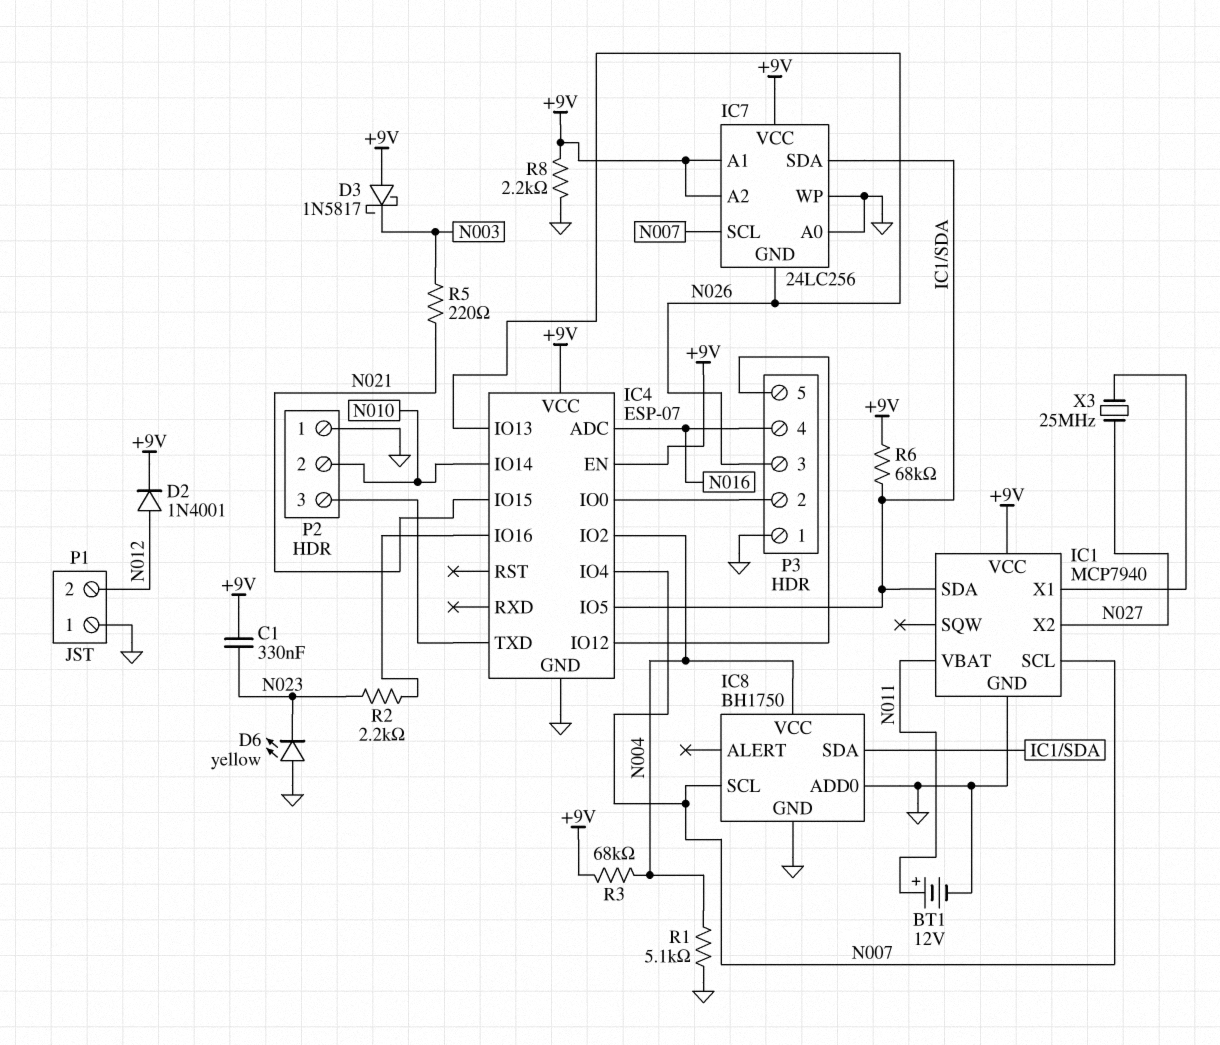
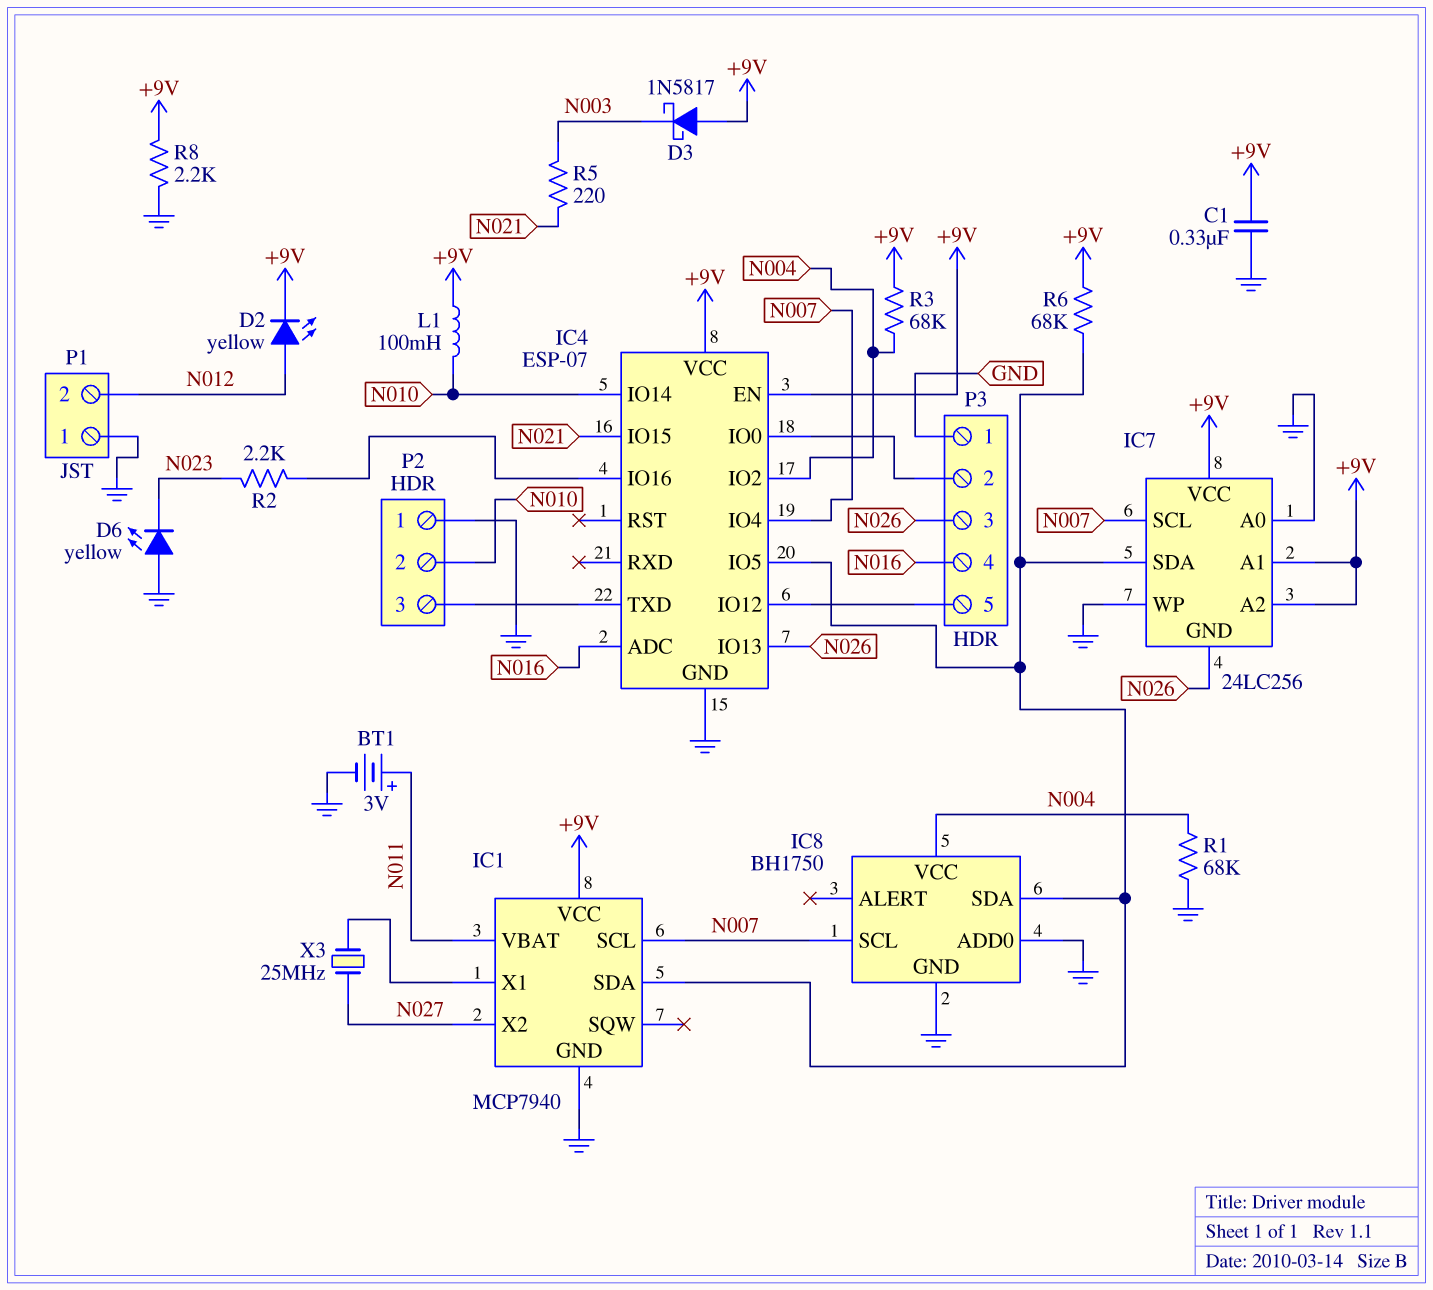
BT1: 12V (plus N011, minus GND) -> 3V (plus N011, minus GND)
C1: 330nF (+9V, N023) -> 330nF (+9V, GND)
D2: diode 1N4001 (A N012, K +9V) -> LED yellow (A N012, K +9V)
L1: none -> 100mH (+9V, N010)
R1: 5.1k (GND, N004) -> 68k (GND, N004)

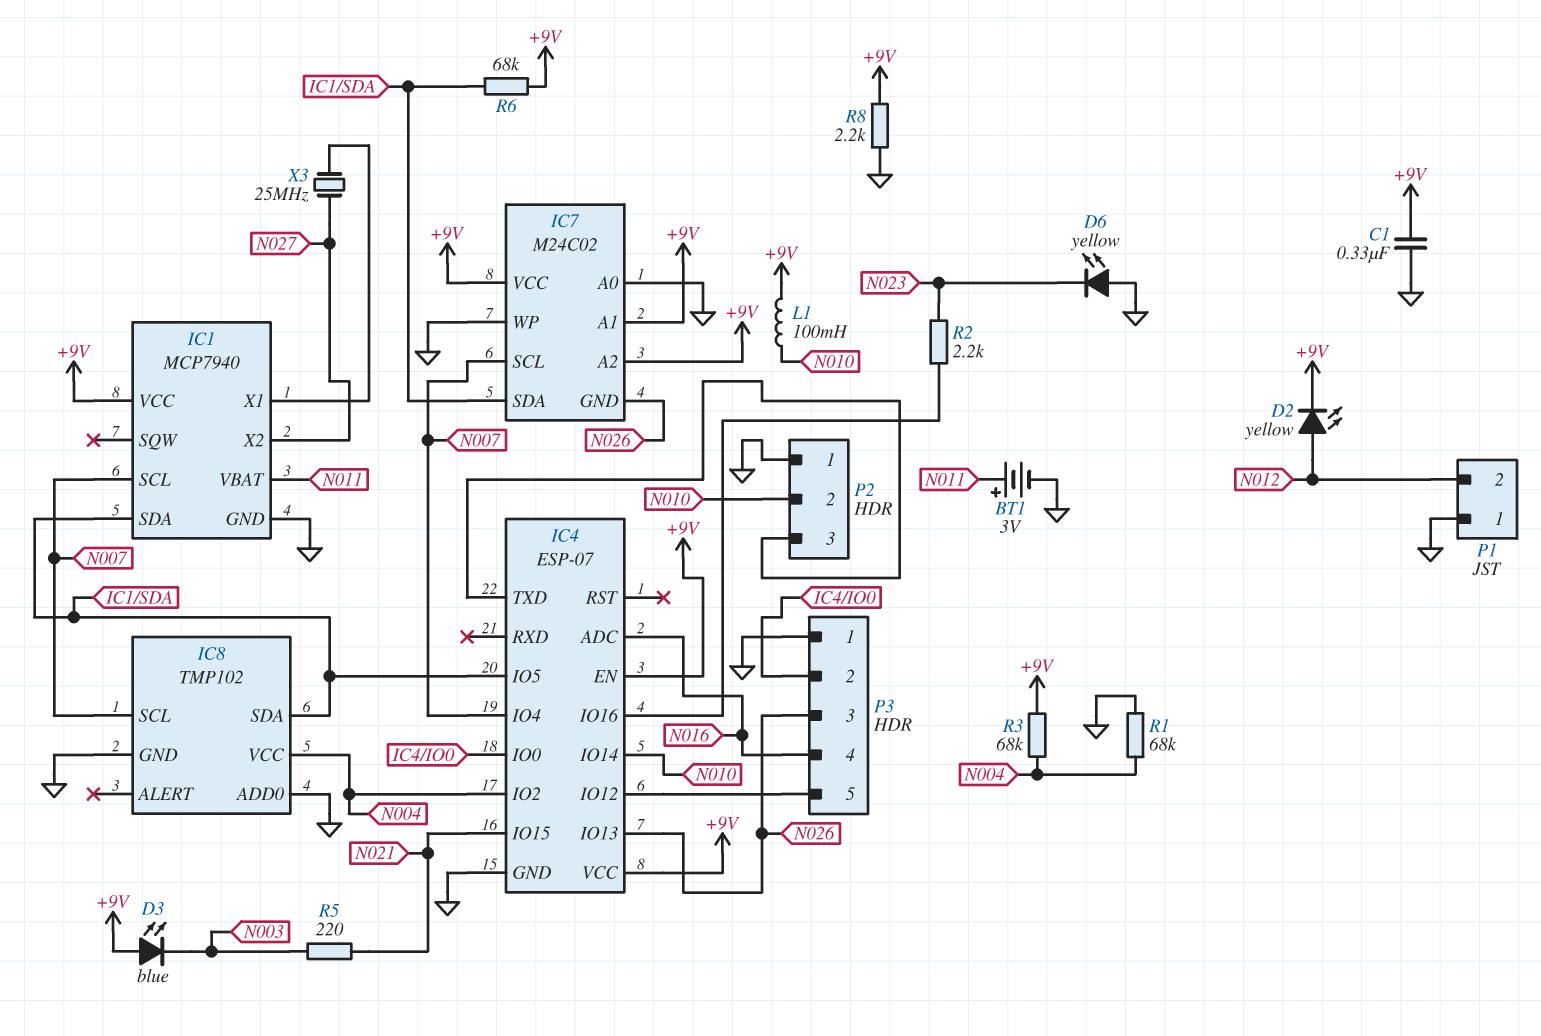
D3: schottky 1N5817 (A +9V, K N003) -> LED blue (A +9V, K N003)
IC7: 24LC256 -> M24C02
IC8: BH1750 -> TMP102

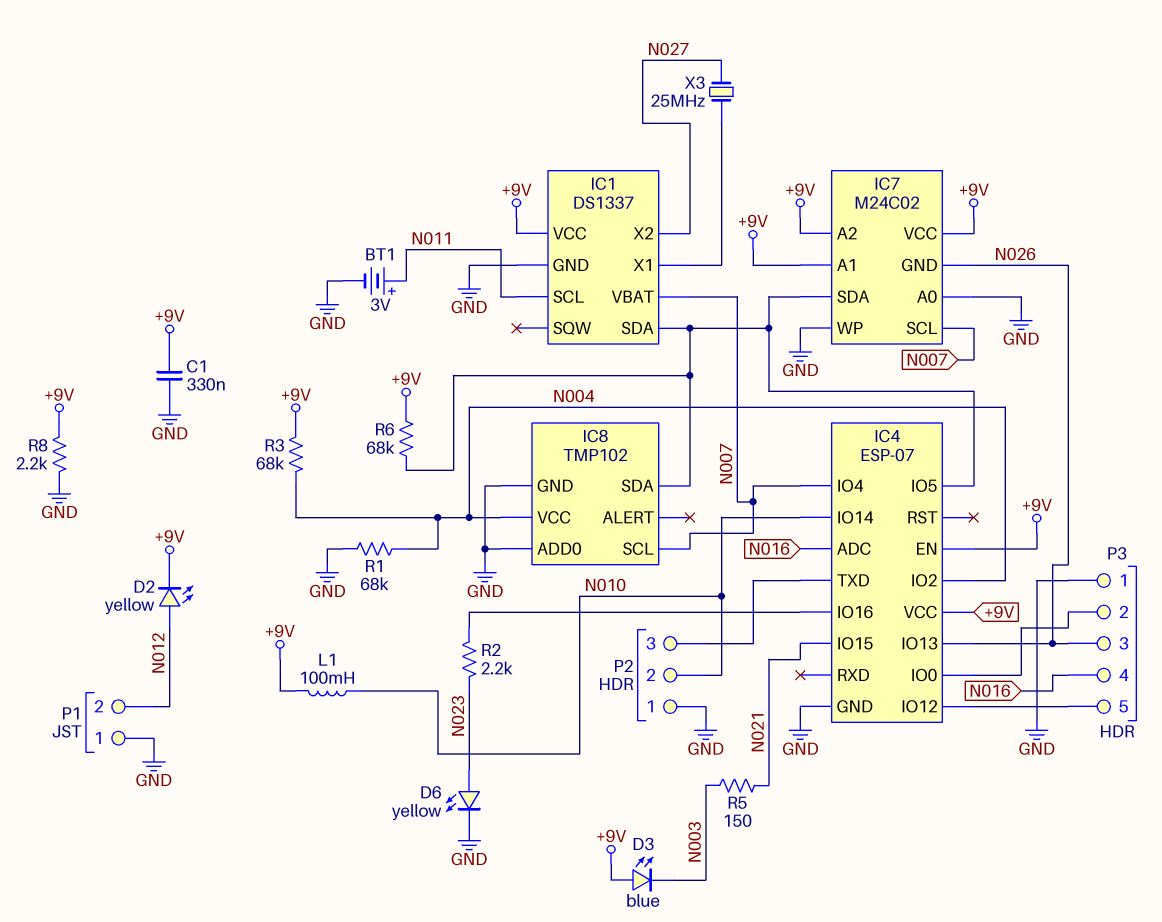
D6: LED yellow (A GND, K N023) -> LED yellow (A N023, K GND)
IC1: MCP7940 -> DS1337
IC1 pin SCL: N007 -> N011
IC1 pin VBAT: N011 -> N007
R5: 220 (N003, N021) -> 150 (N003, N021)

